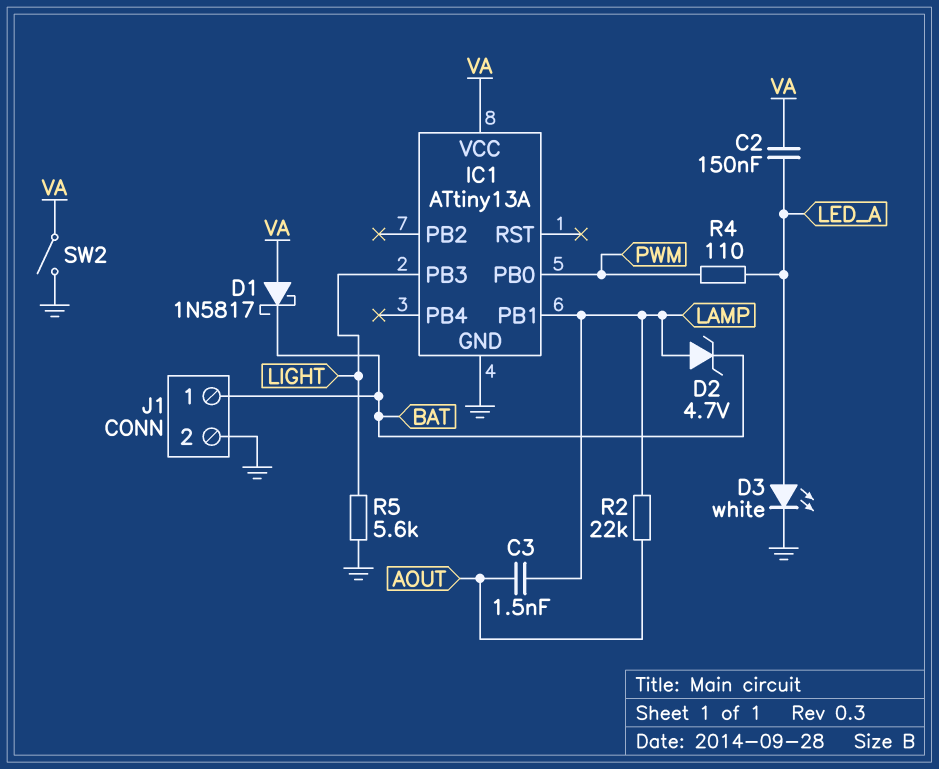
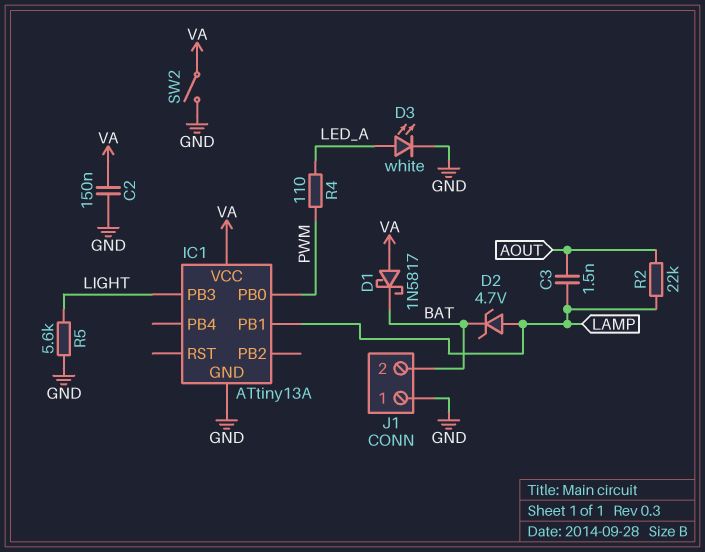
C2: 150nF (LED_A, VA) -> 150nF (GND, VA)
J1 pin 1: BAT -> GND
J1 pin 2: GND -> BAT

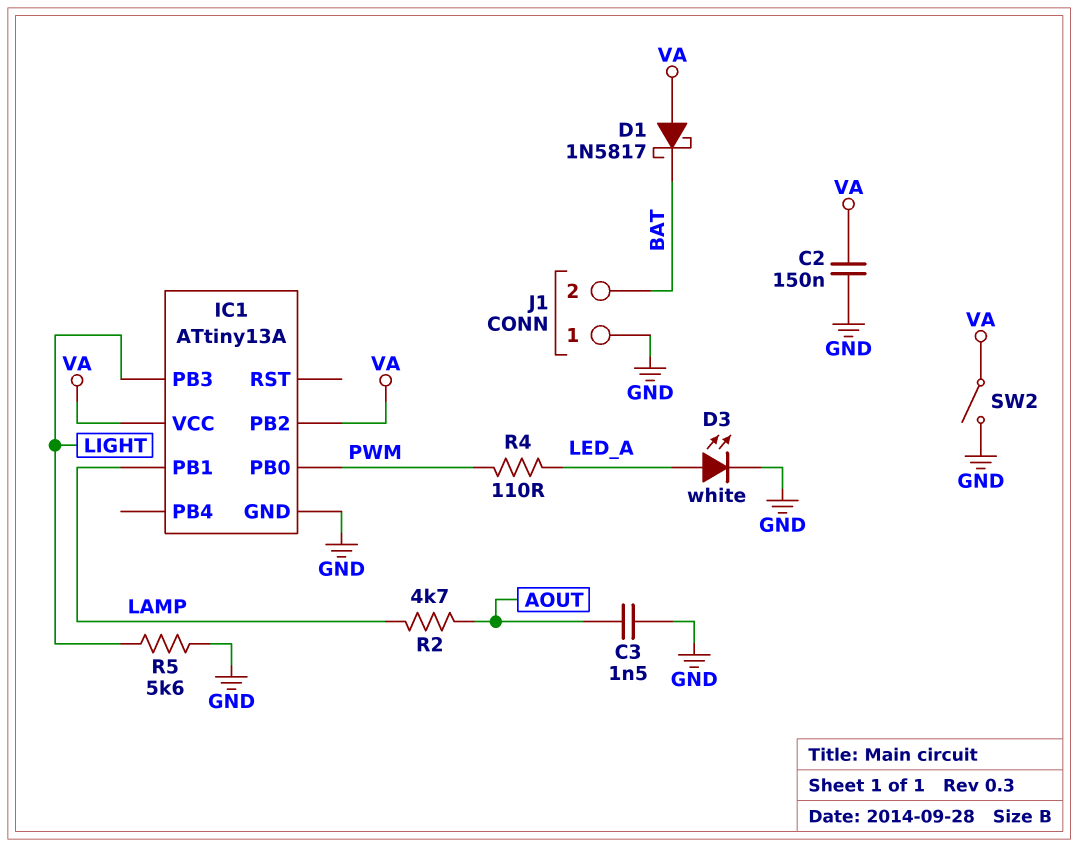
C3: 1.5nF (AOUT, LAMP) -> 1.5nF (AOUT, GND)
D2: zener 4.7V (A LAMP, K BAT) -> none
IC1 pin PB2: none -> VA
R2: 22k (AOUT, LAMP) -> 4.7k (AOUT, LAMP)

